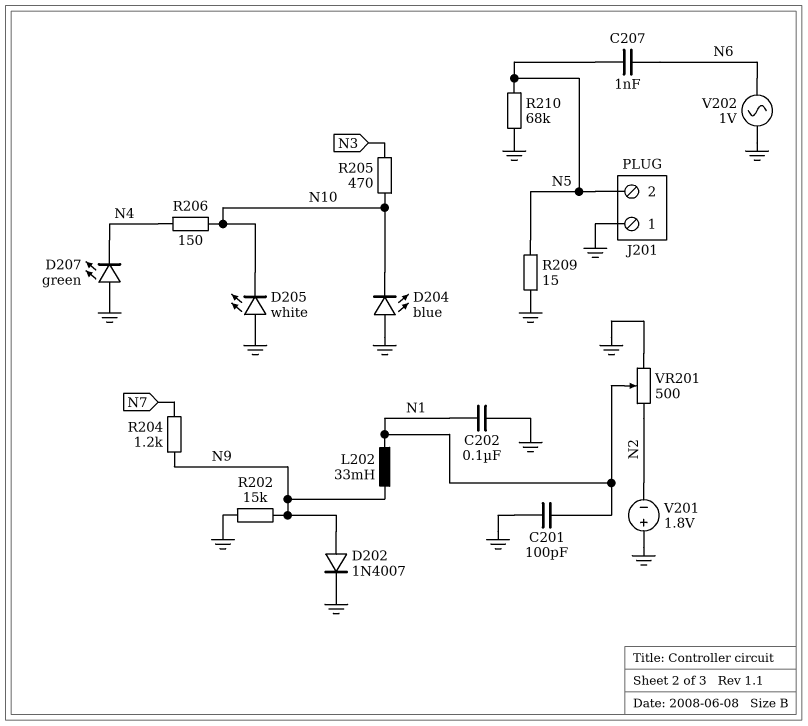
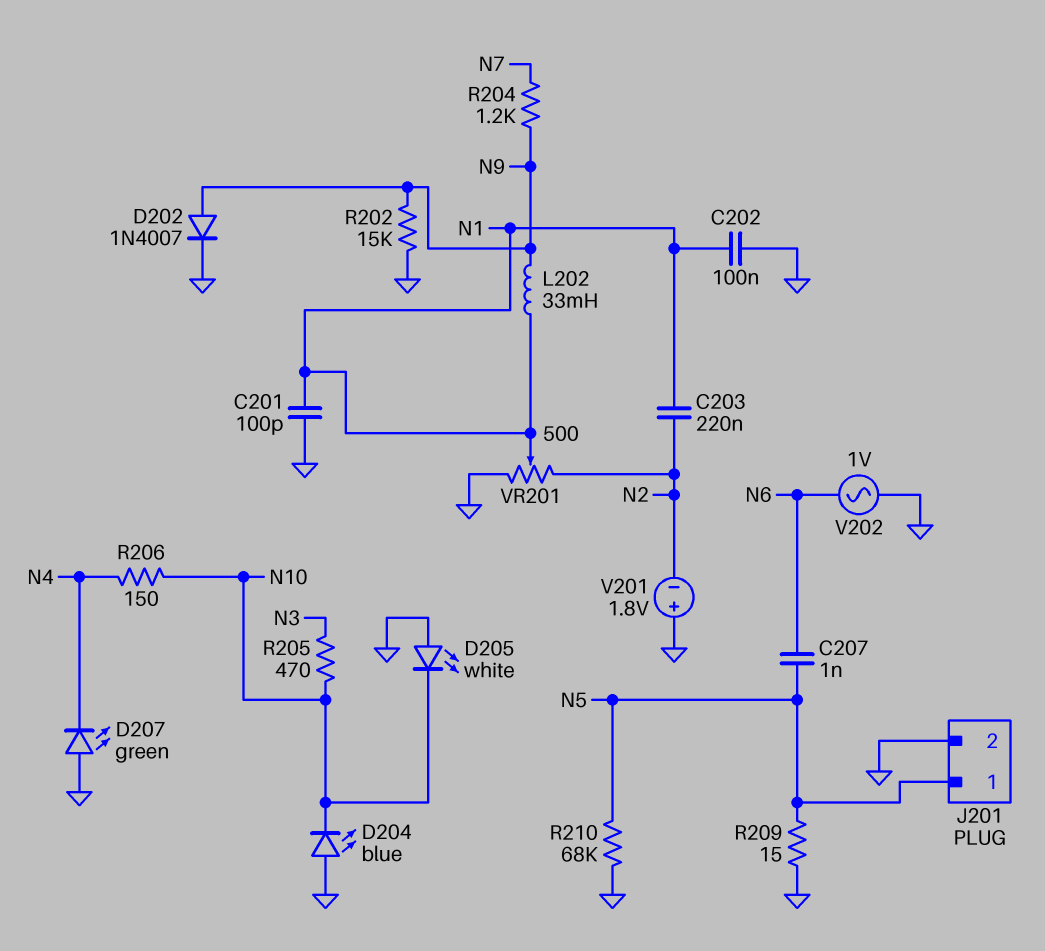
C203: none -> 220nF (N1, N2)
J201 pin 1: GND -> N5
J201 pin 2: N5 -> GND

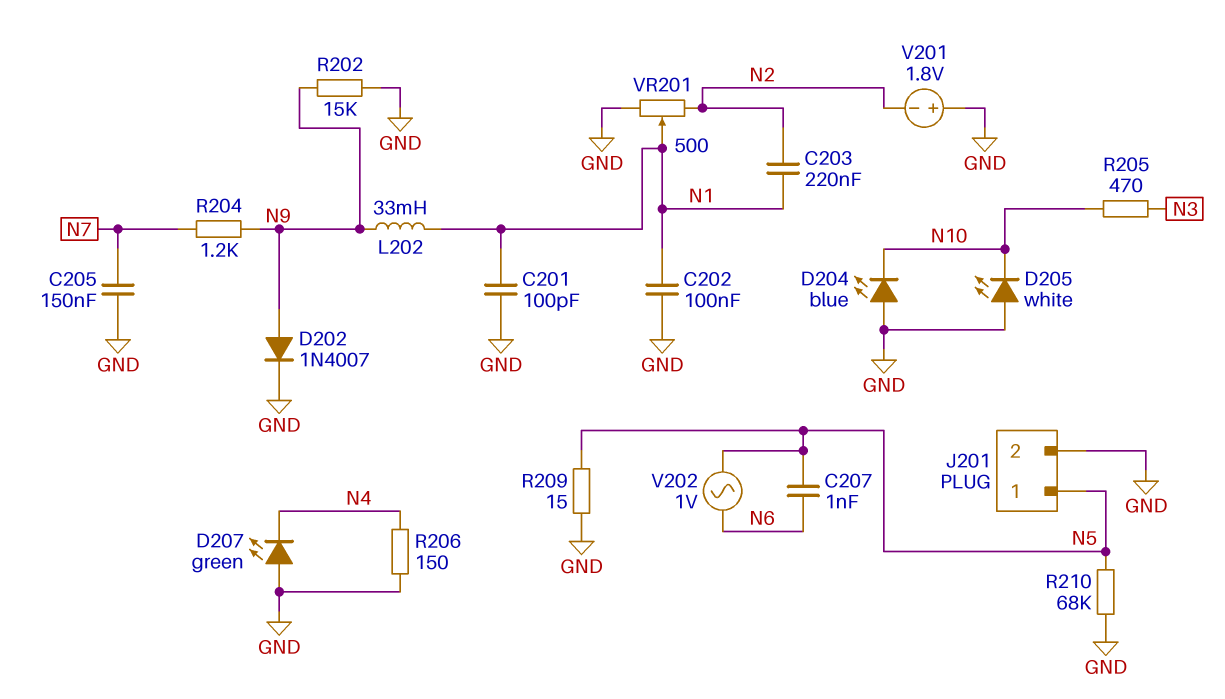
C205: none -> 150nF (GND, N7)
R206: 150 (N4, N10) -> 150 (GND, N4)
V202: AC 1V (GND, N6) -> AC 1V (N5, N6)

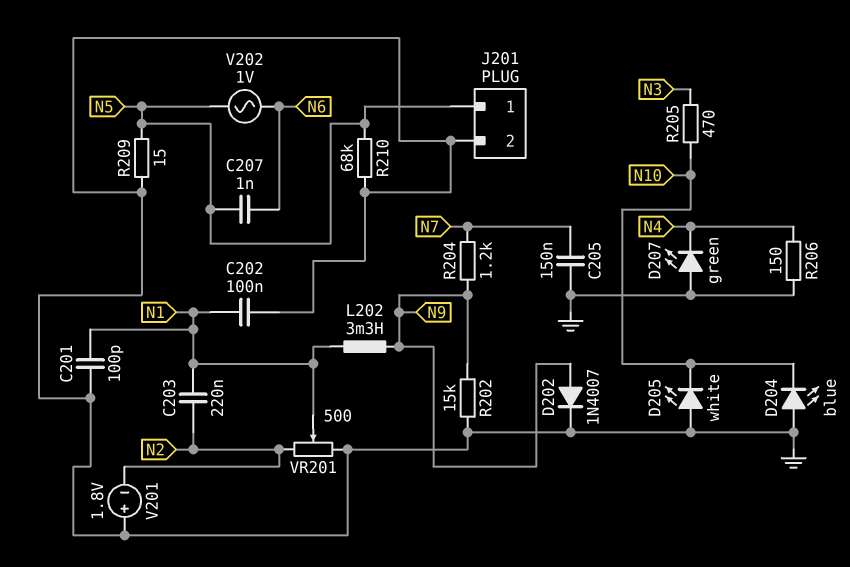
L202: 33mH (N1, N9) -> 3.3mH (N1, N9)

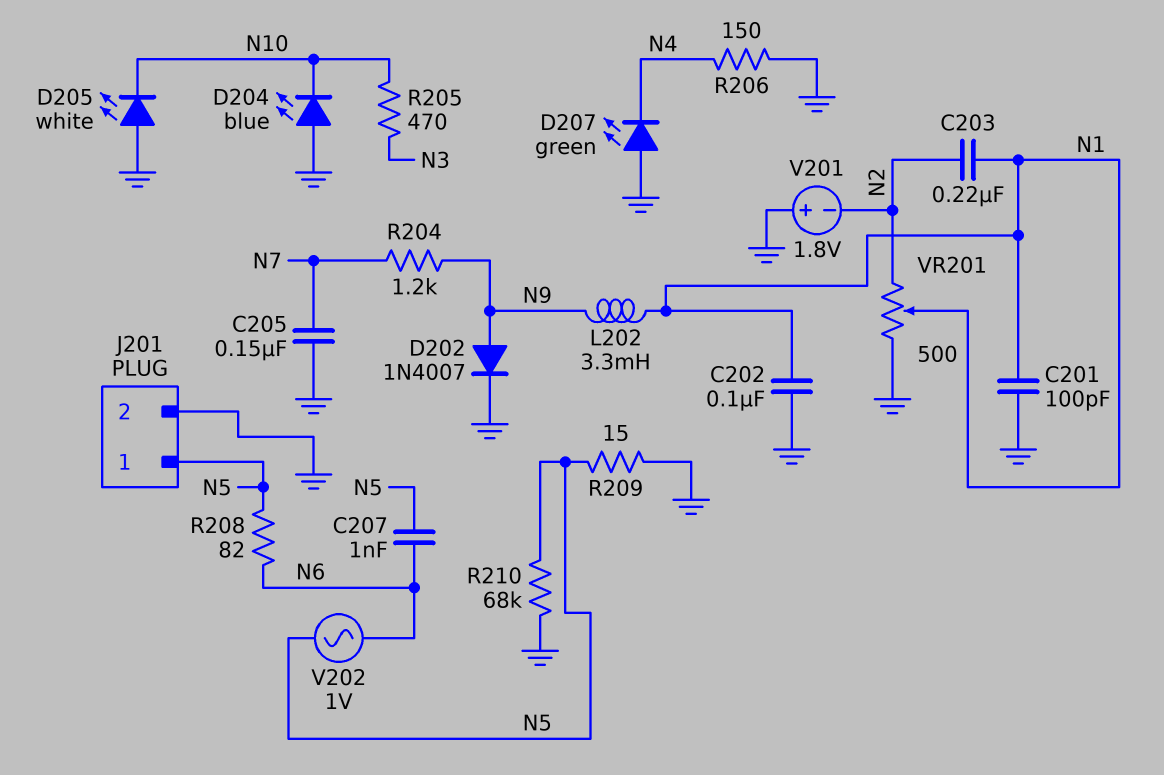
R202: 15k (GND, N9) -> none
R208: none -> 82 (N5, N6)

